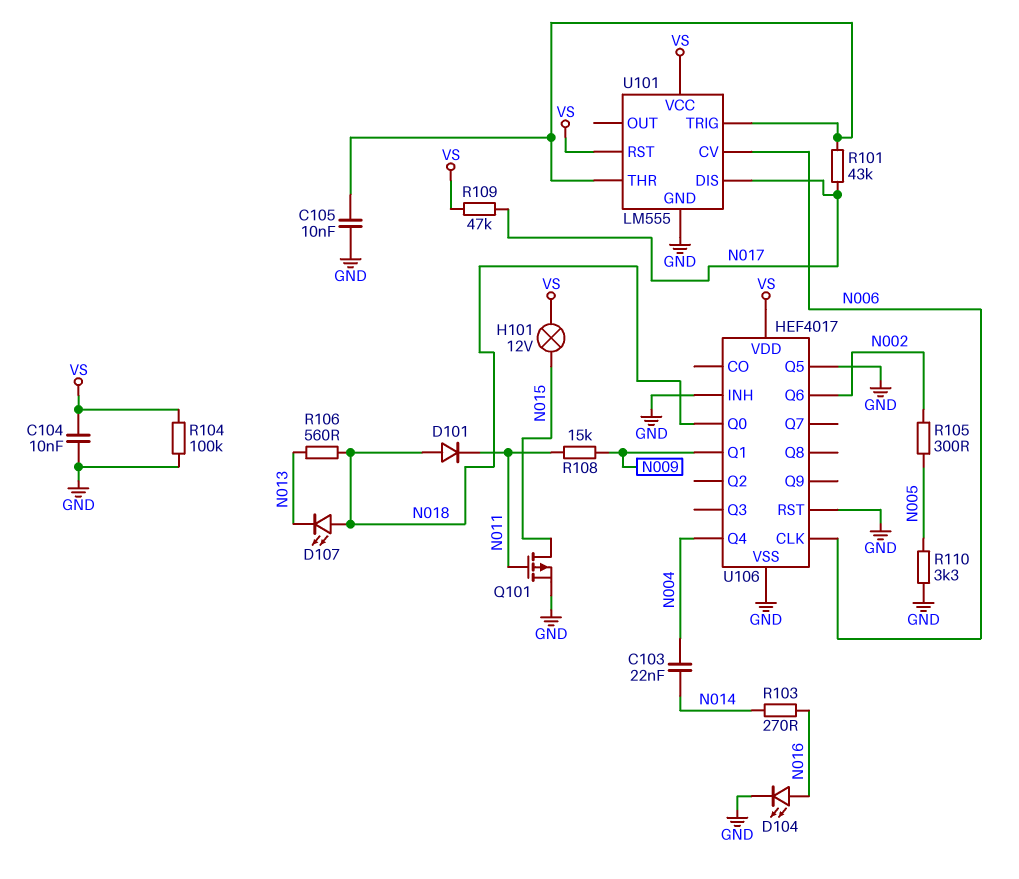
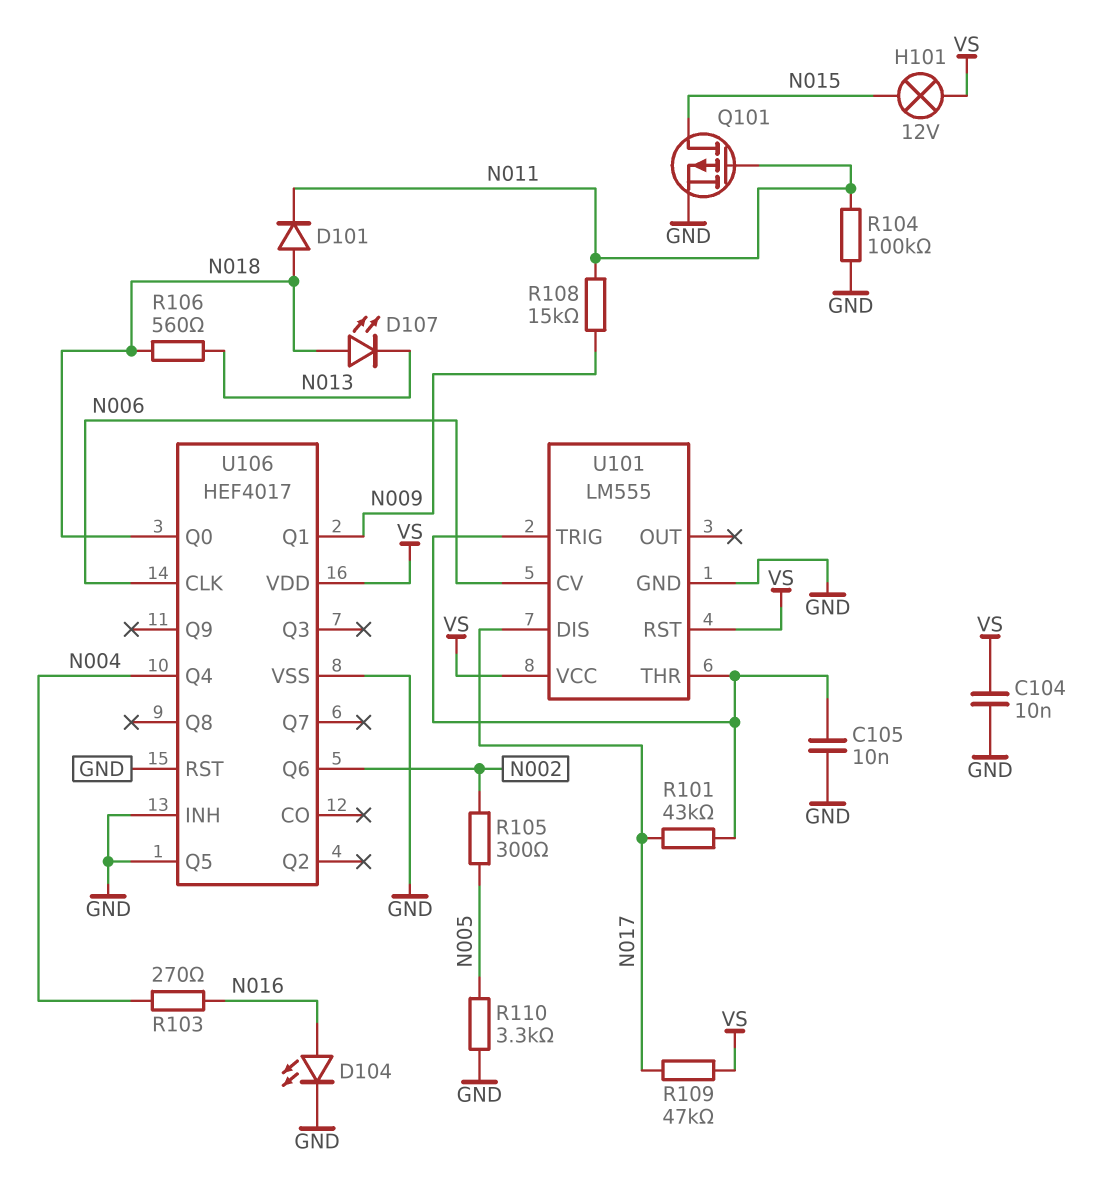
C103: 22nF (N004, N014) -> none
R103: 270 (N014, N016) -> 270 (N004, N016)
R104: 100k (GND, VS) -> 100k (GND, N011)

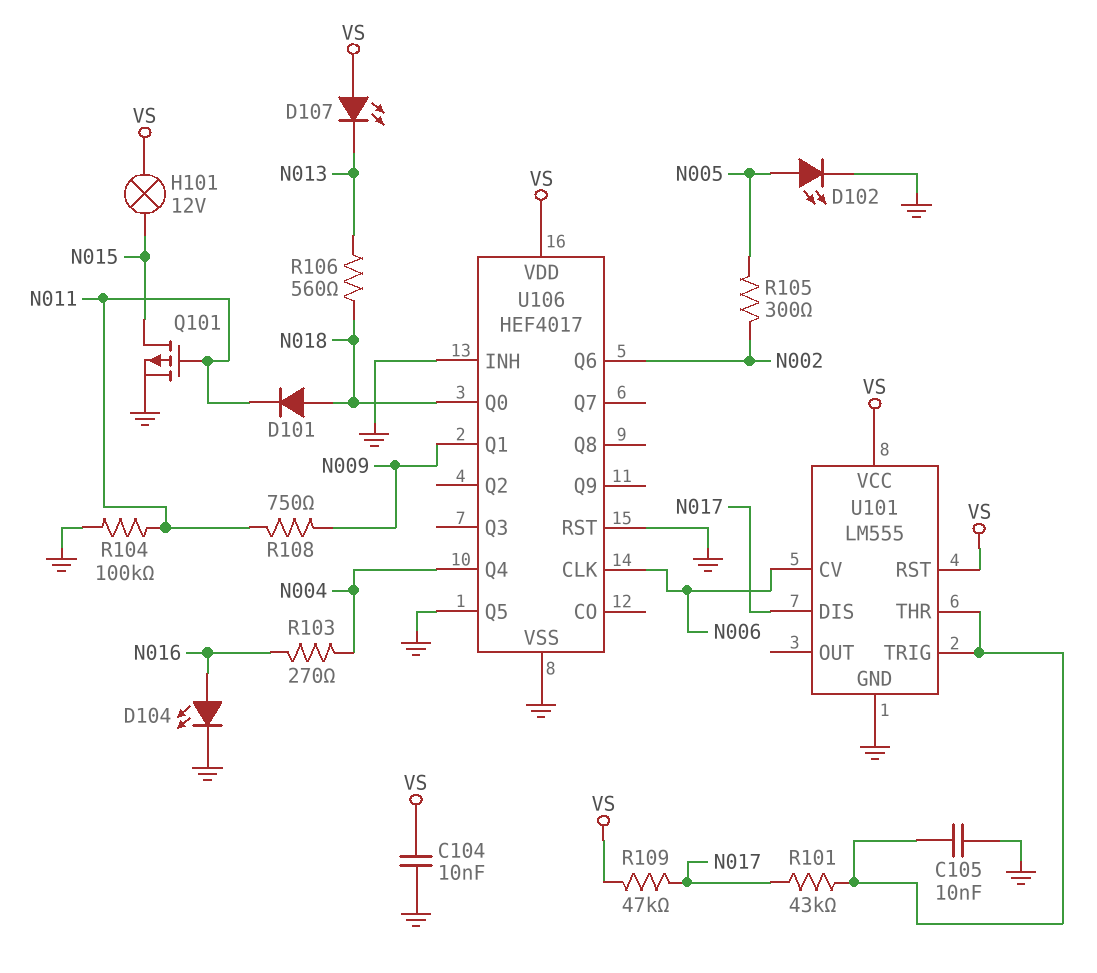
D102: none -> LED (A N005, K GND)
D107: LED (A N018, K N013) -> LED (A VS, K N013)
R108: 15k (N009, N011) -> 750 (N009, N011)
R110: 3.3k (GND, N005) -> none

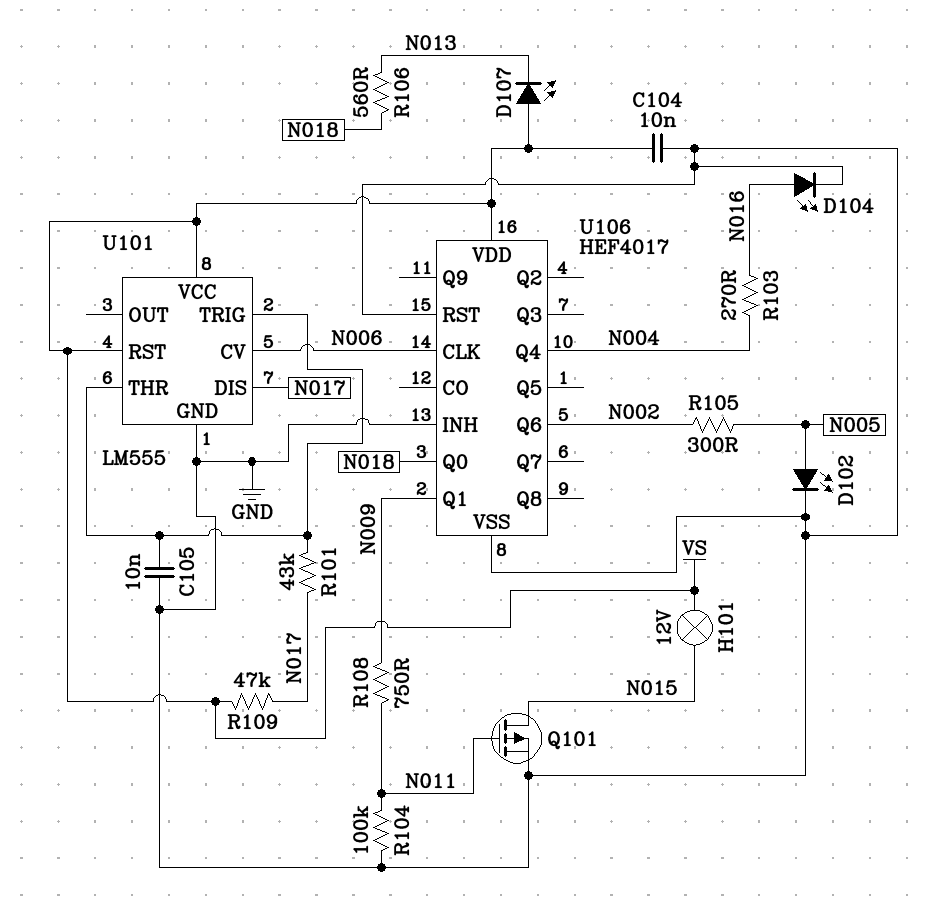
D101: diode (A N018, K N011) -> none
U106 pin Q5: GND -> none

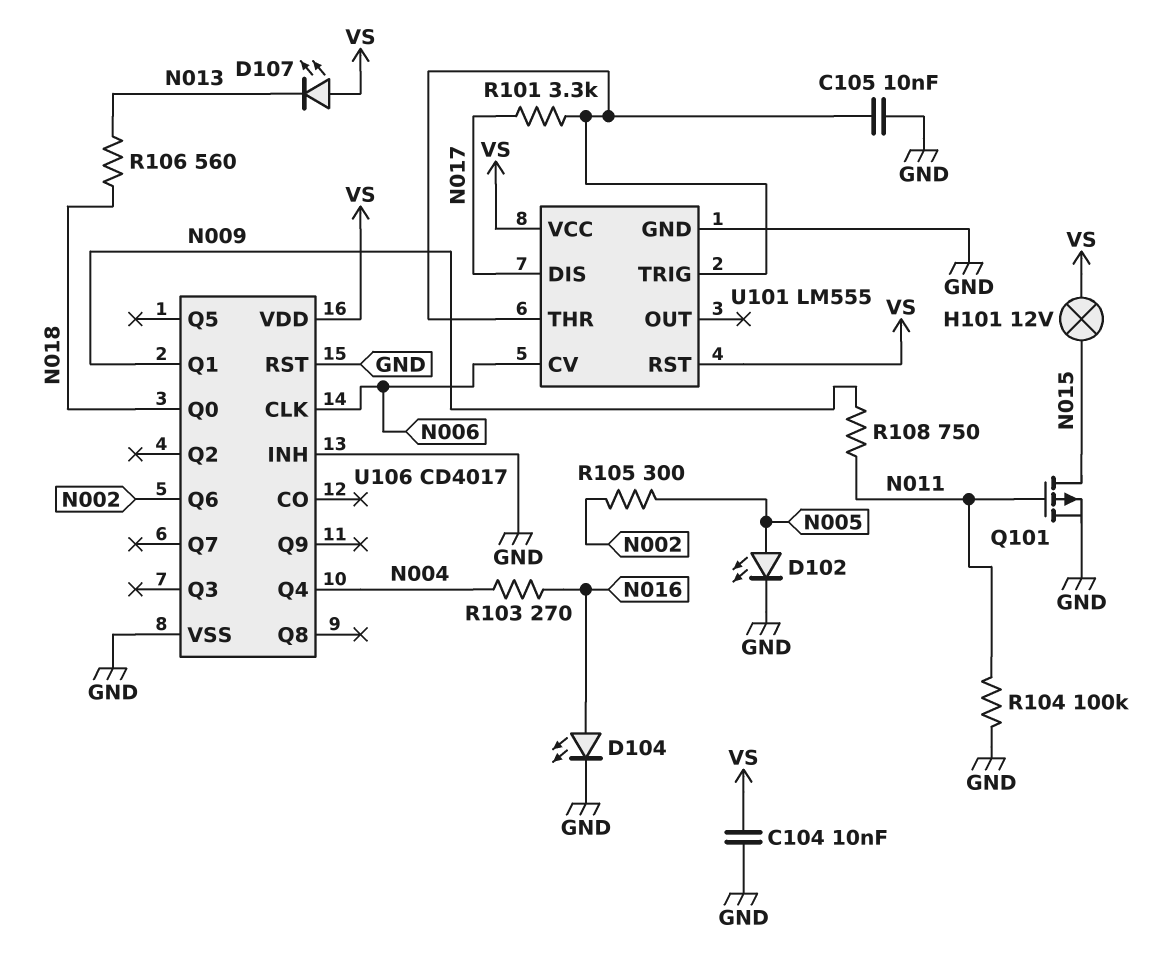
R101: 43k (N017, U101/THR) -> 3.3k (N017, U101/THR)
R109: 47k (N017, VS) -> none
U106: HEF4017 -> CD4017

